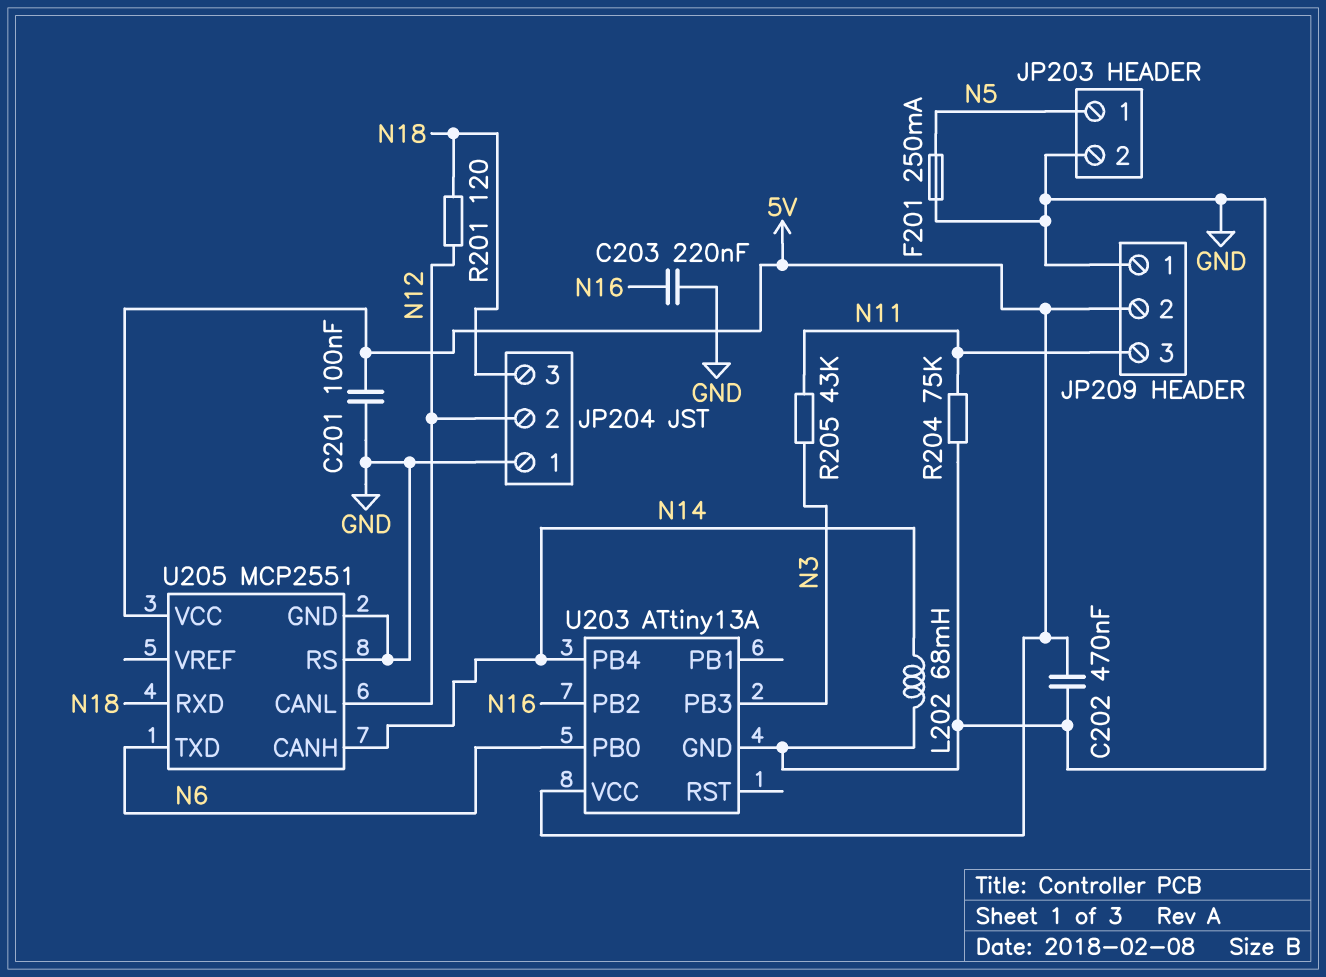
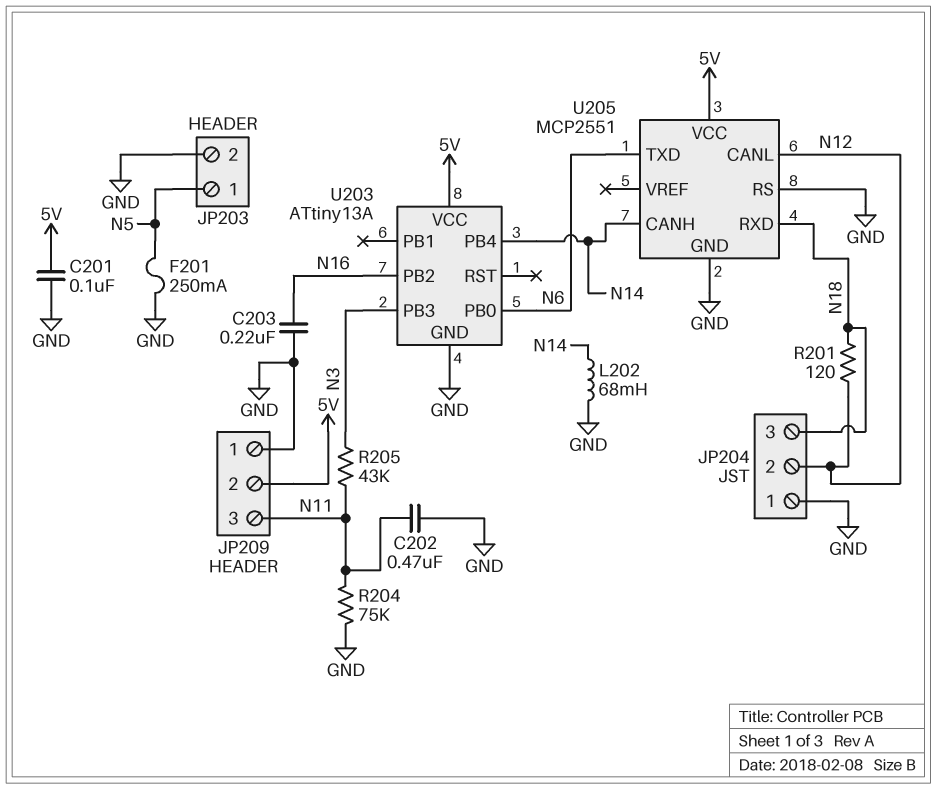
C202: 470nF (5V, GND) -> 470nF (GND, N11)

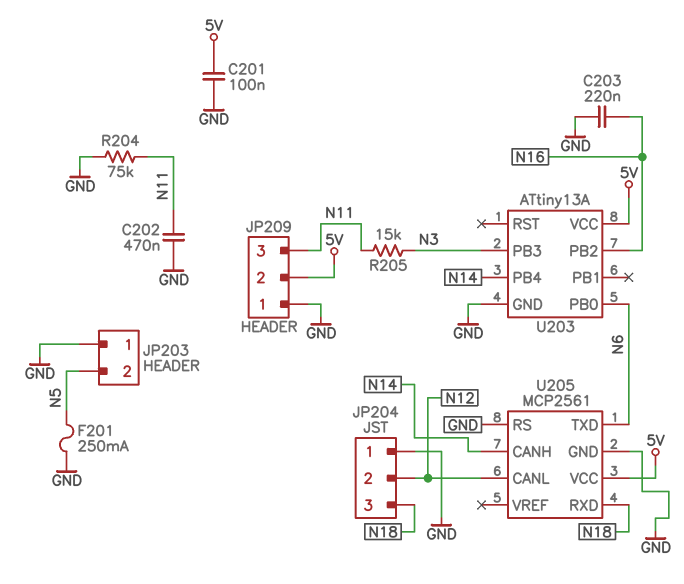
JP203 pin 1: N5 -> GND
JP203 pin 2: GND -> N5
L202: 68mH (GND, N14) -> none
R201: 120 (N12, N18) -> none
R205: 43k (N3, N11) -> 15k (N3, N11)
U205: MCP2551 -> MCP2561

